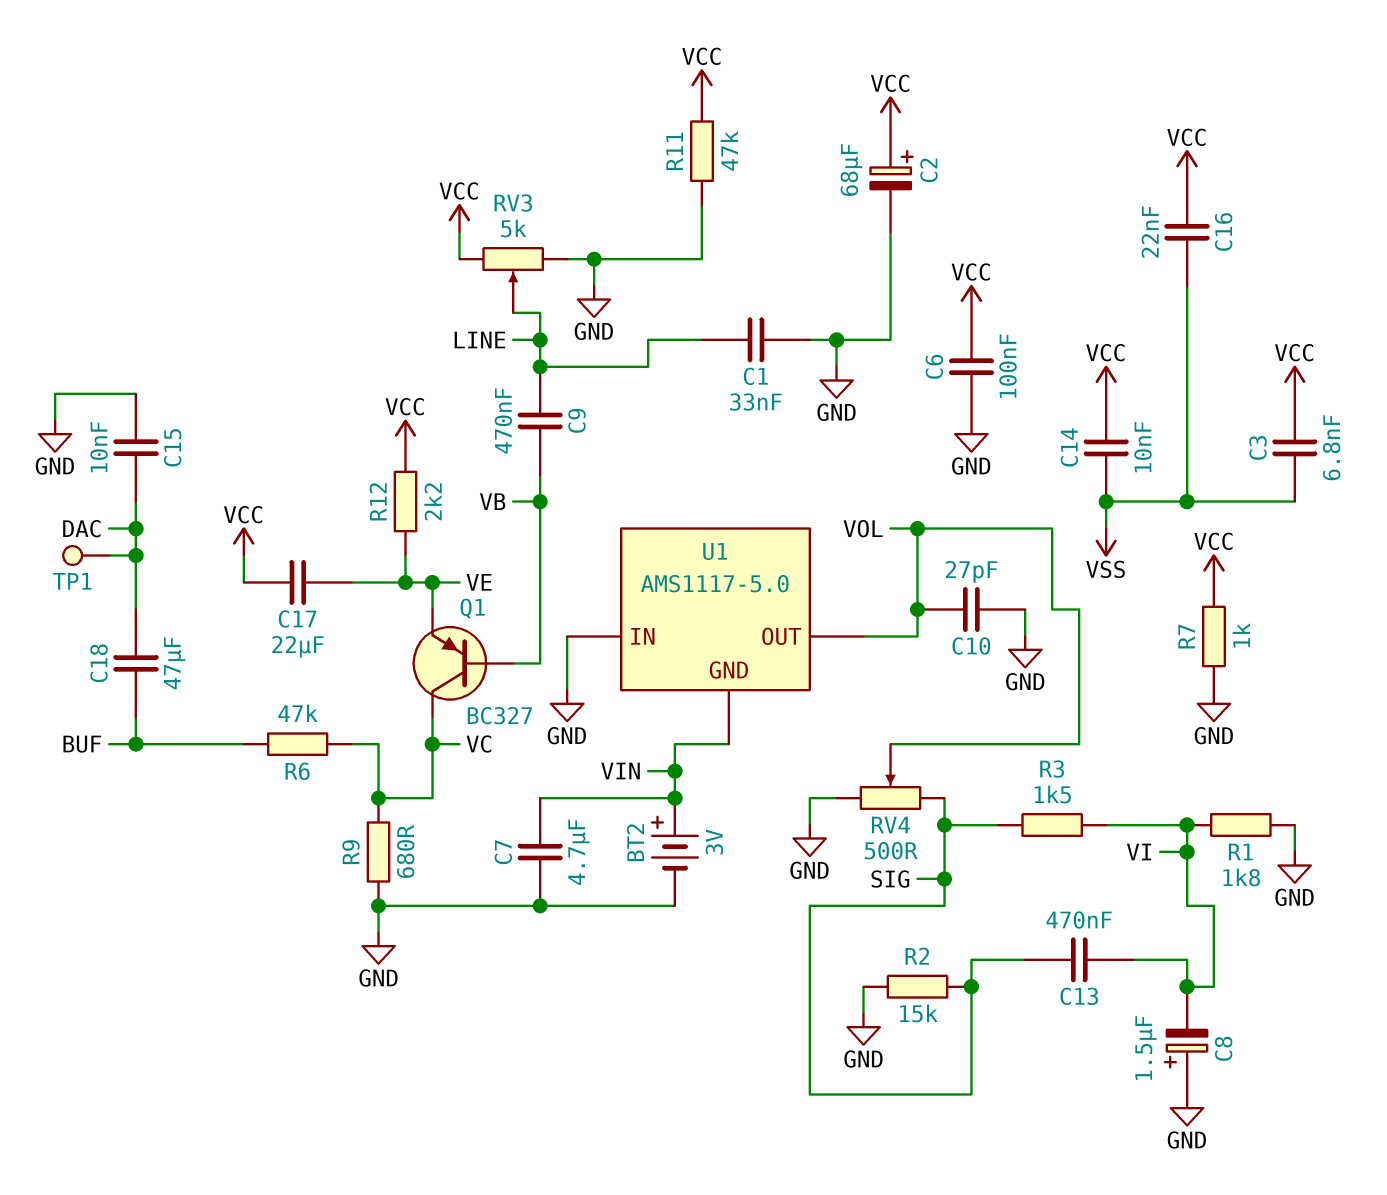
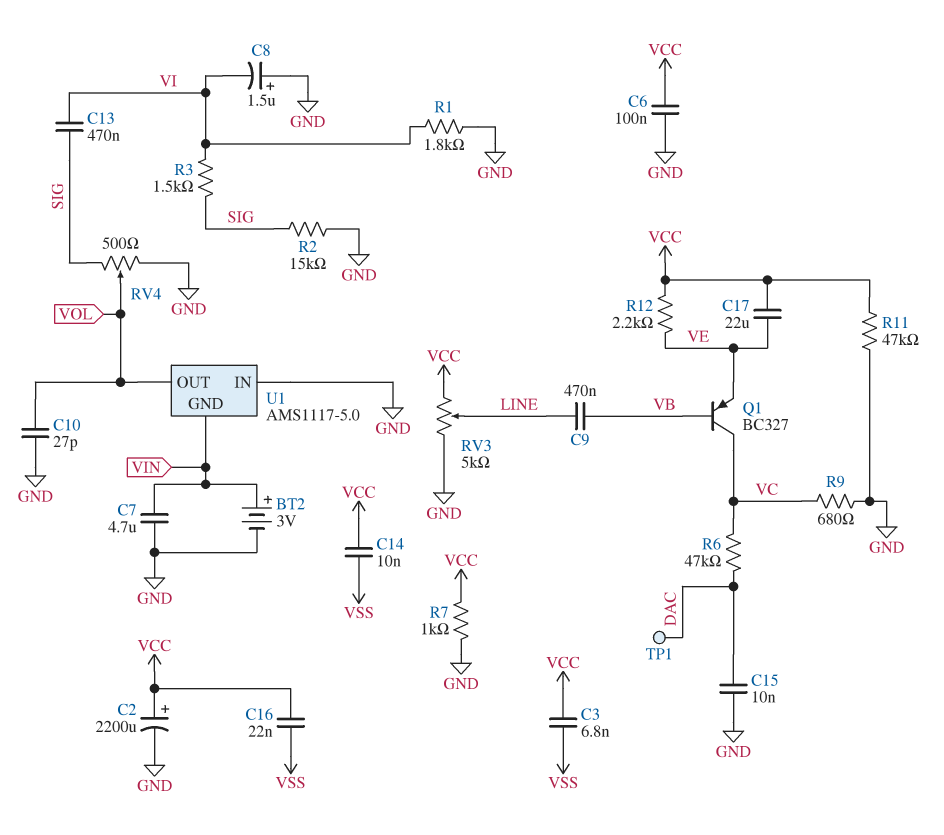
C1: 33nF (GND, LINE) -> none
C2: 68uF (plus VCC, minus GND) -> 2200uF (plus VCC, minus GND)
C18: 47uF (BUF, DAC) -> none
R6: 47k (BUF, VC) -> 47k (DAC, VC)

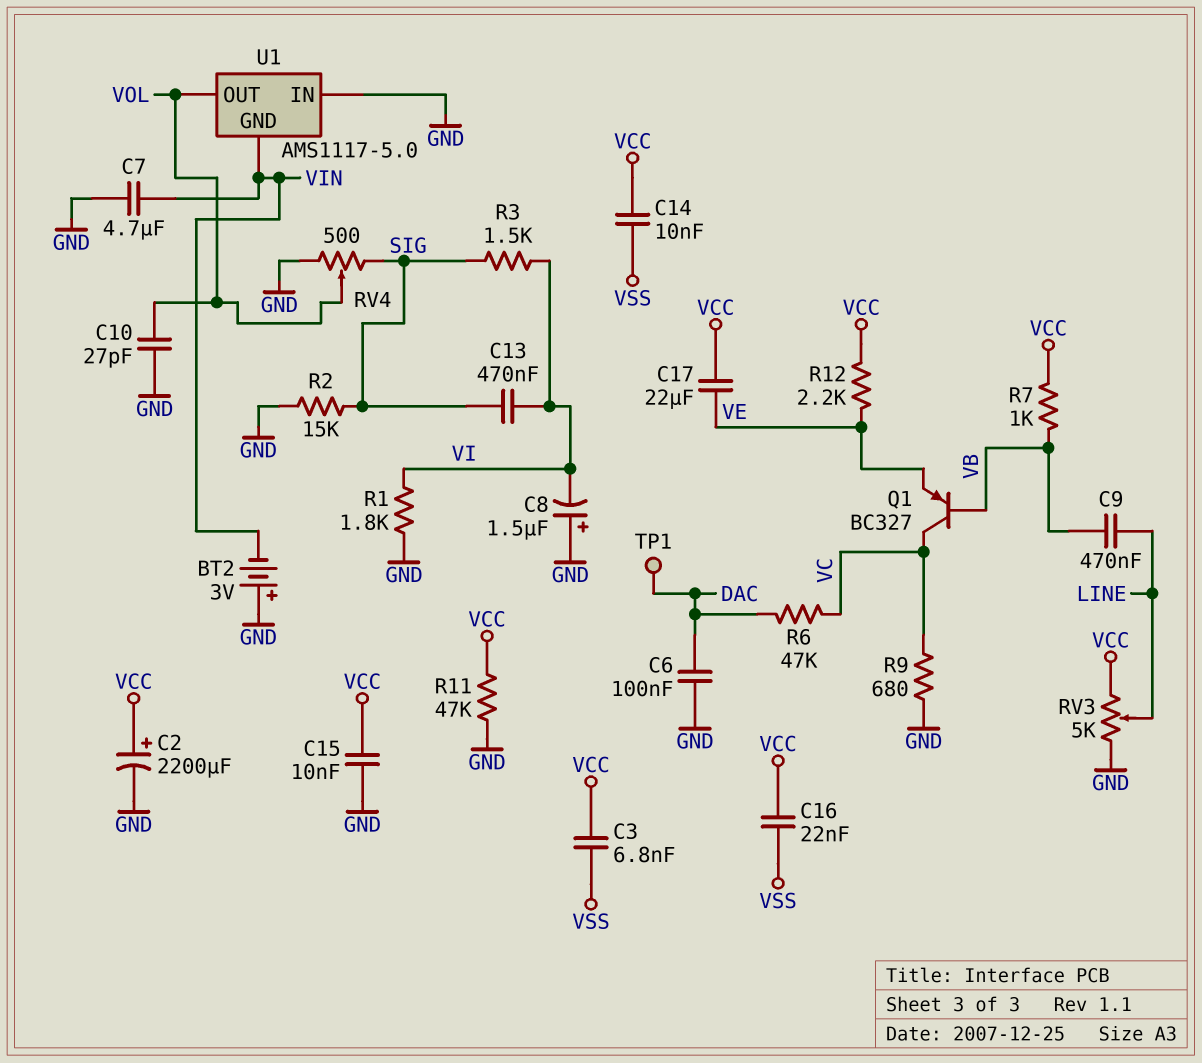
BT2: 3V (plus VIN, minus GND) -> 3V (plus GND, minus VIN)
C6: 100nF (GND, VCC) -> 100nF (DAC, GND)
C15: 10nF (DAC, GND) -> 10nF (GND, VCC)
R7: 1k (GND, VCC) -> 1k (VB, VCC)

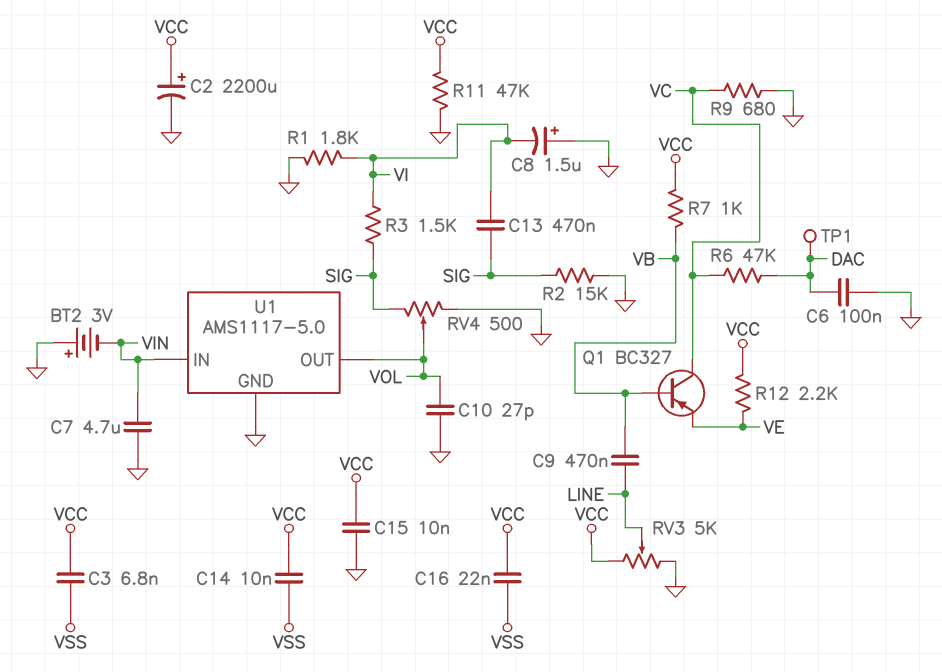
C17: 22uF (VCC, VE) -> none
U1 pin GND: VIN -> GND
U1 pin IN: GND -> VIN

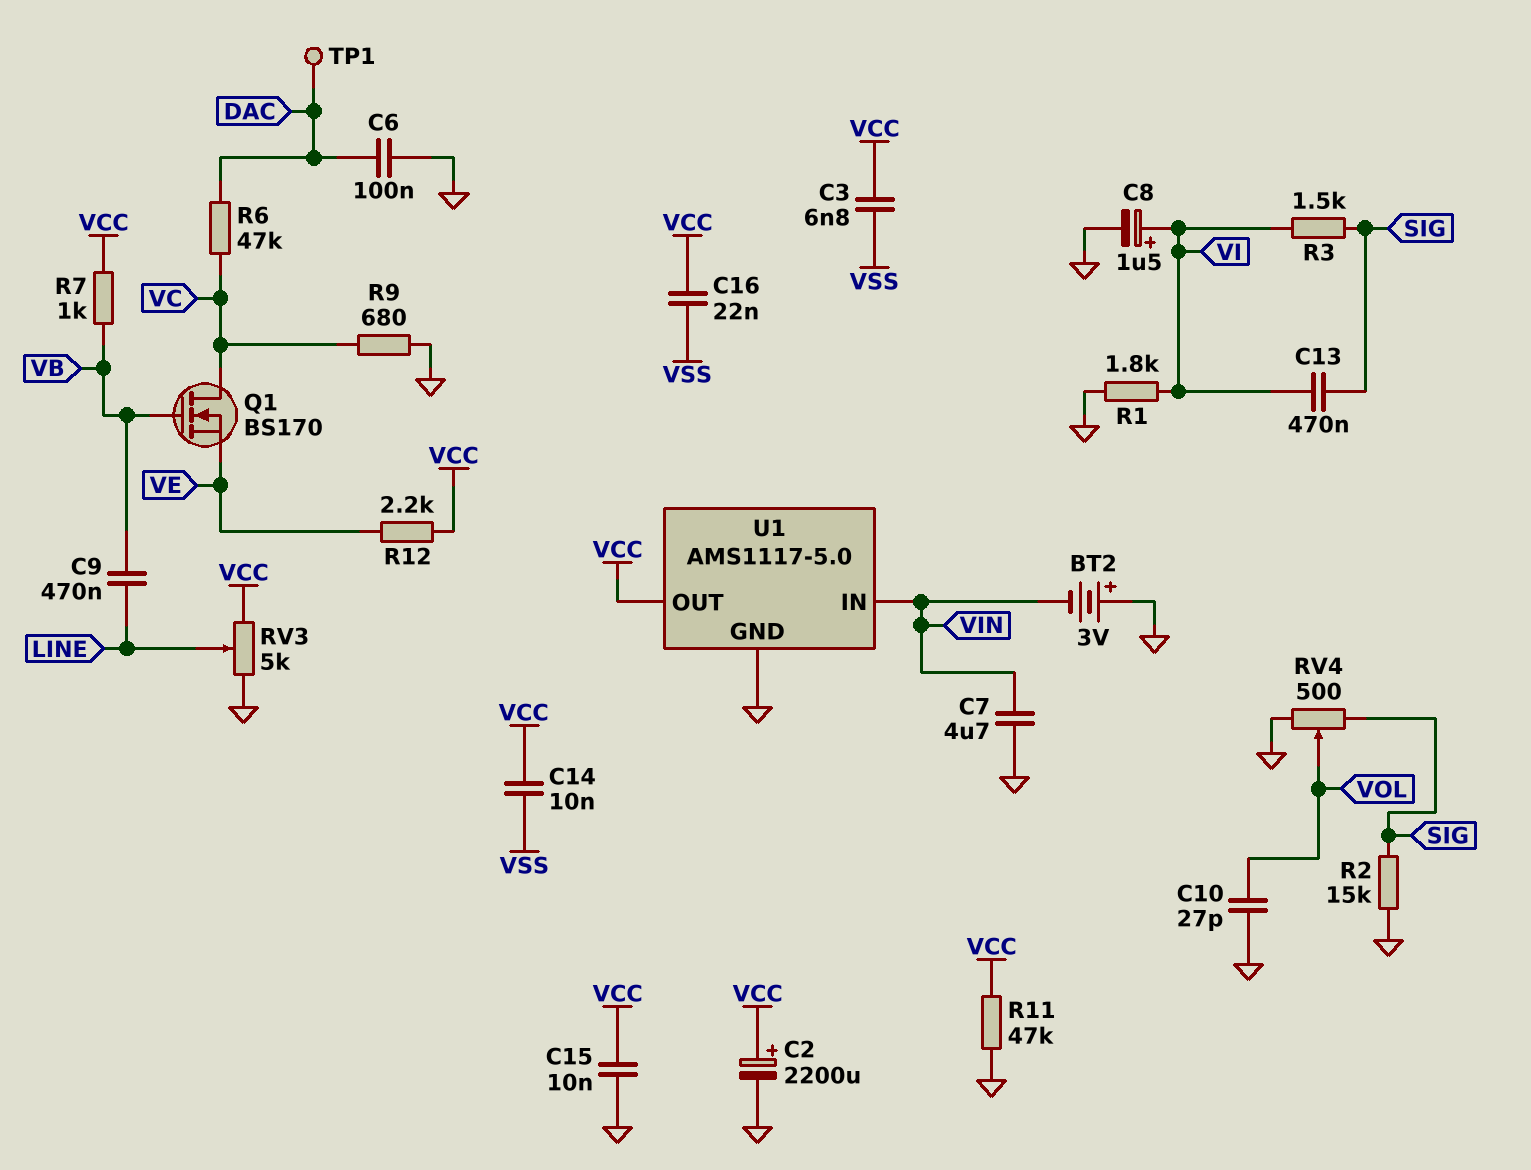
C8: 1.5uF (plus GND, minus VI) -> 1.5uF (plus VI, minus GND)
Q1: PNP BC327 (B VB, C VC, E VE) -> NMOS BS170 (G VB, D VC, S VE)
U1 pin OUT: VOL -> VCC

